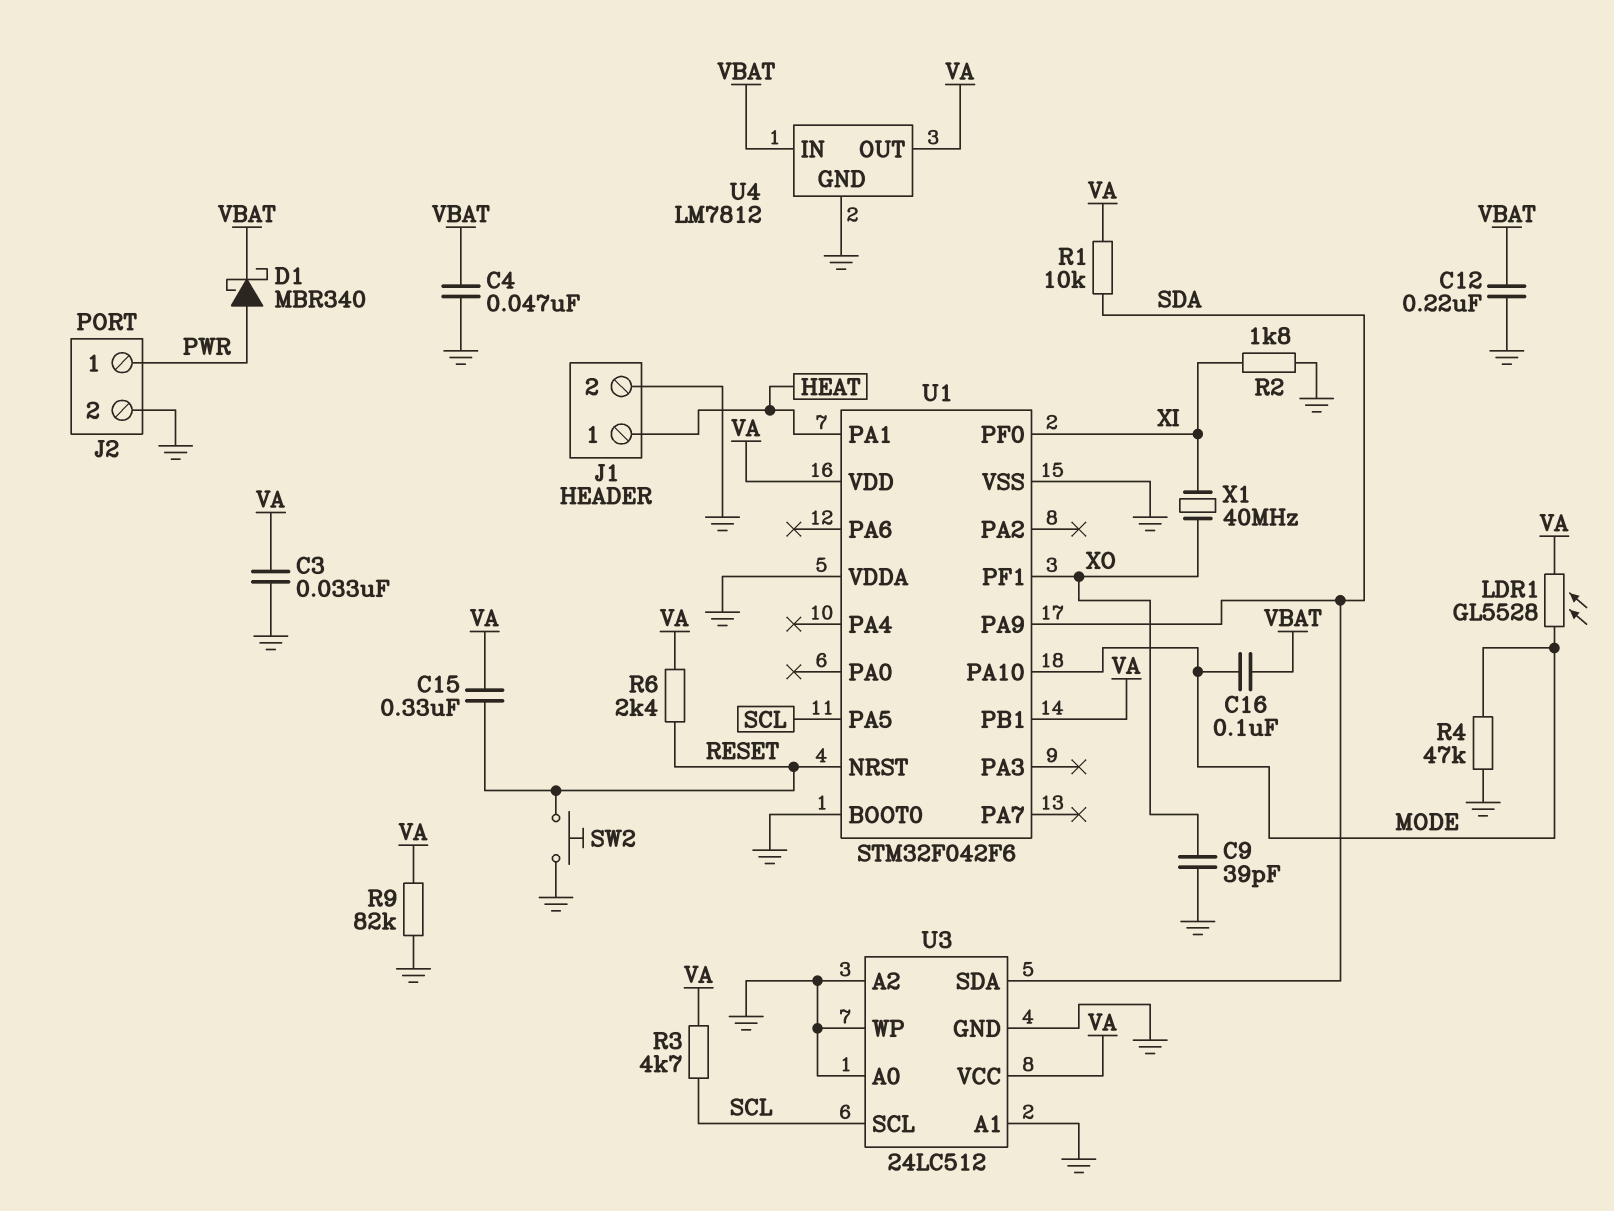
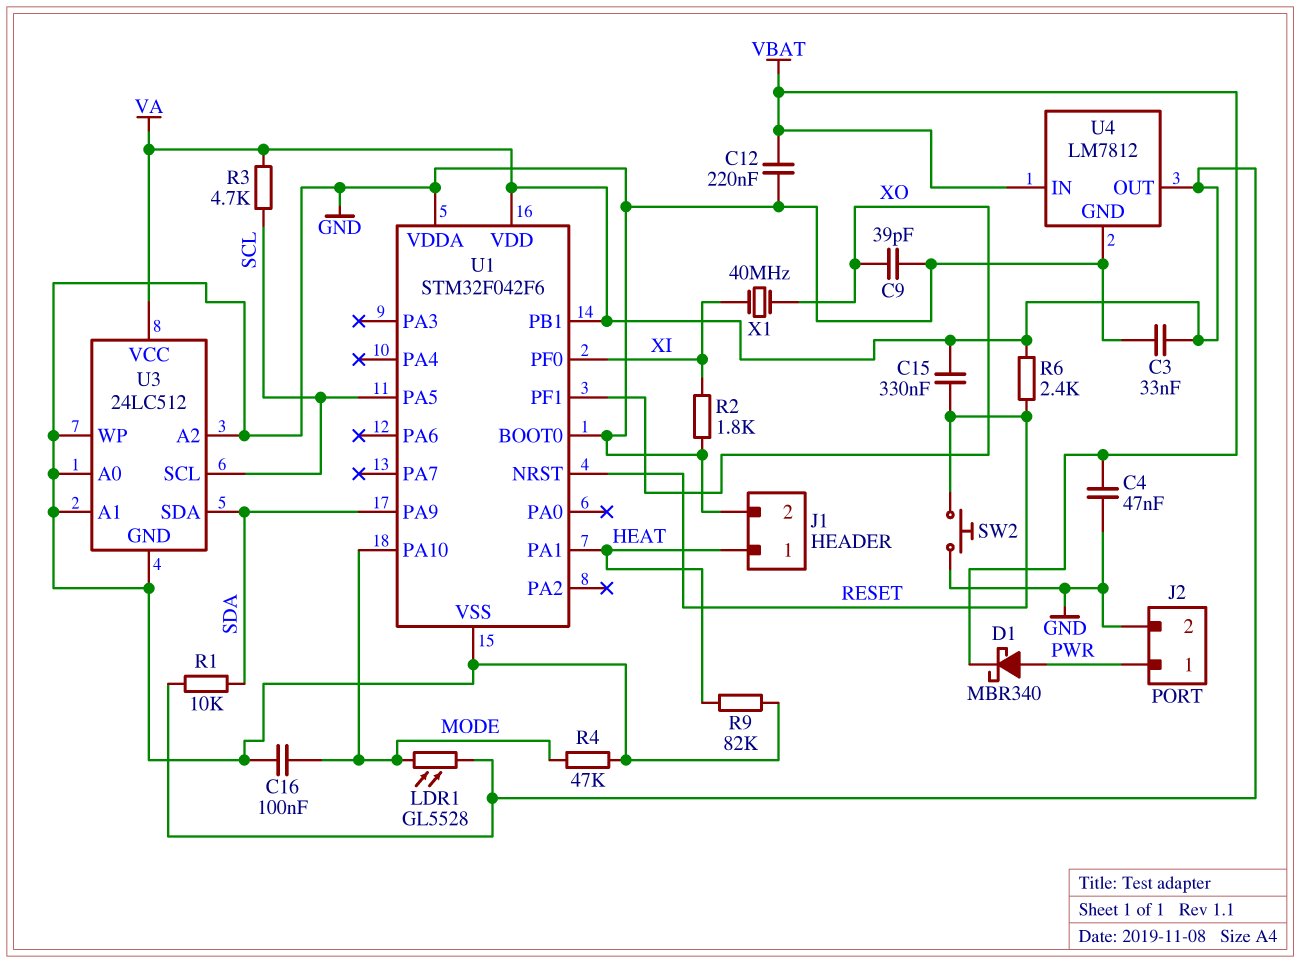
C16: 100nF (MODE, VBAT) -> 100nF (GND, MODE)
R9: 82k (GND, VA) -> 82k (GND, HEAT)

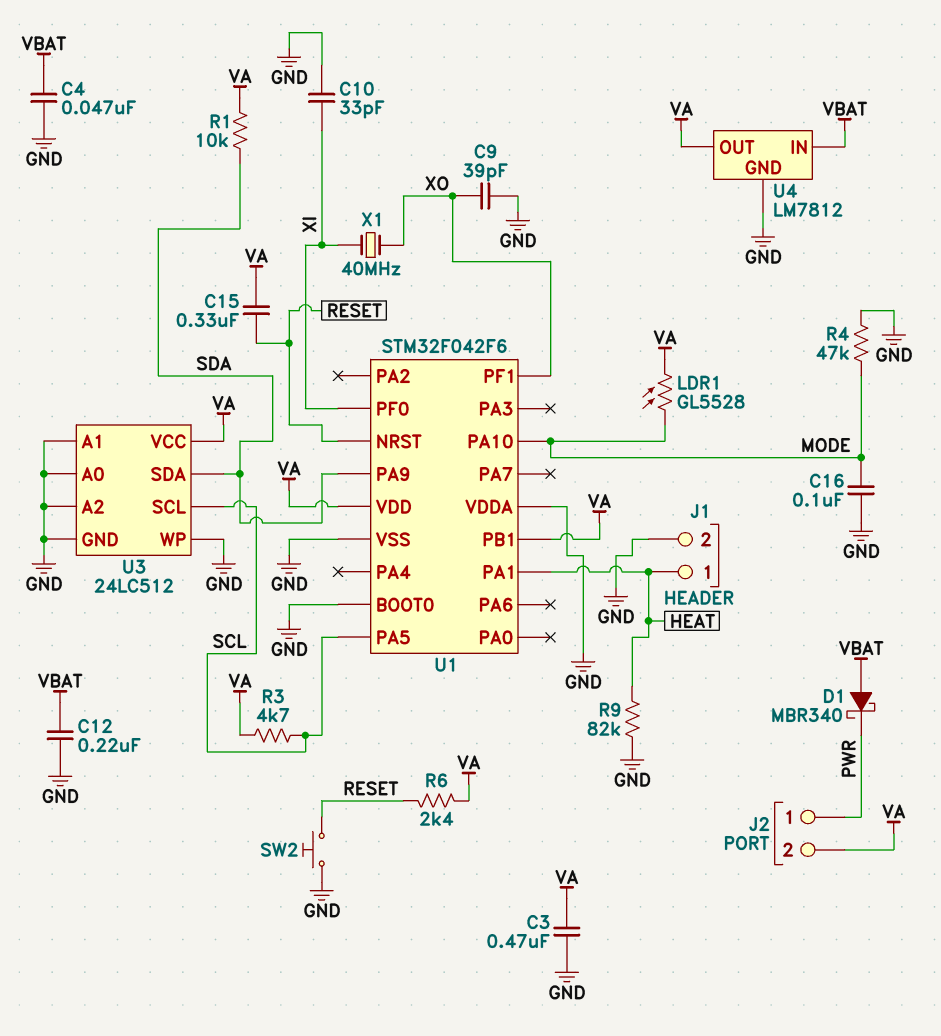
C3: 33nF (GND, VA) -> 470nF (GND, VA)
C10: none -> 33pF (GND, XI)
D1: schottky MBR340 (A PWR, K VBAT) -> schottky MBR340 (A VBAT, K PWR)
J2 pin 2: GND -> VA
R2: 1.8k (GND, XI) -> none

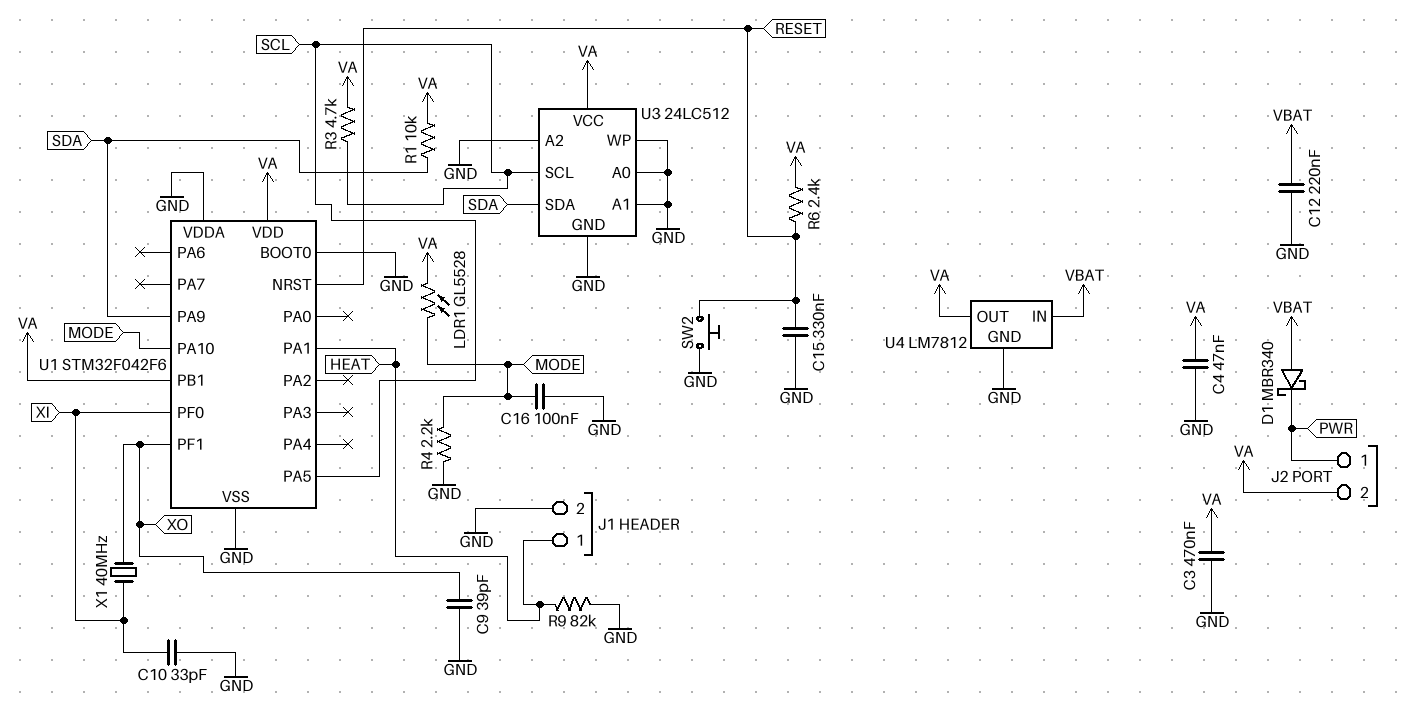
C4: 47nF (GND, VBAT) -> 47nF (GND, VA)
C15: 330nF (RESET, VA) -> 330nF (GND, RESET)
R4: 47k (GND, MODE) -> 2.2k (GND, MODE)

